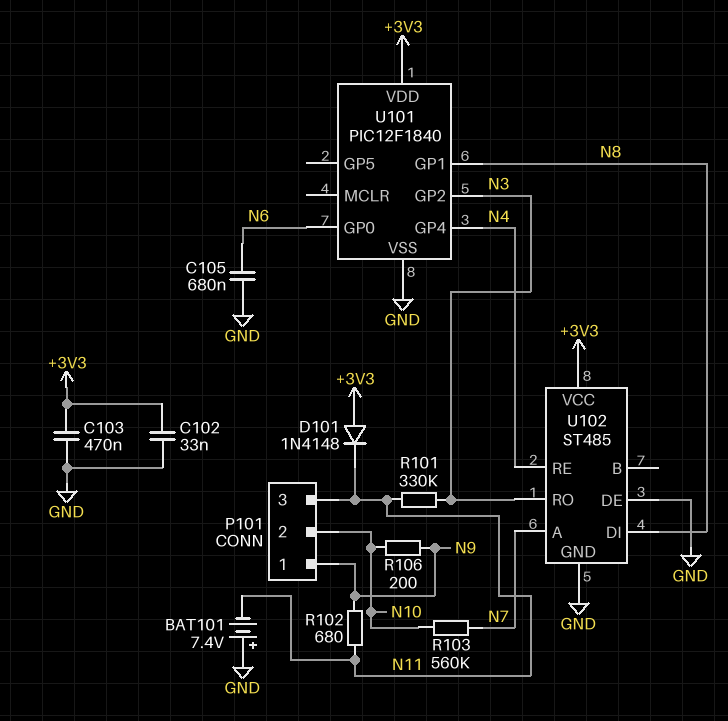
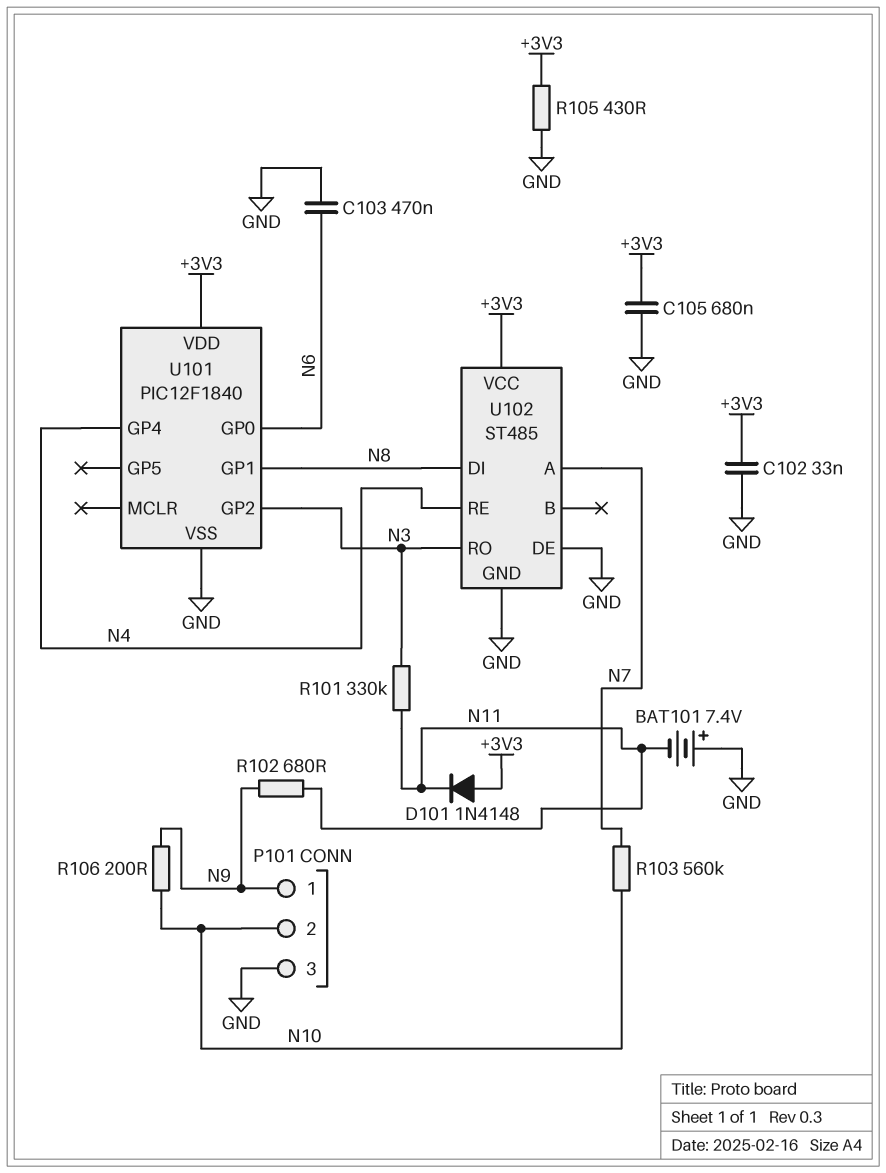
C103: 470nF (+3V3, GND) -> 470nF (GND, N6)
C105: 680nF (GND, N6) -> 680nF (+3V3, GND)
P101 pin 3: N11 -> GND
R105: none -> 430 (+3V3, GND)

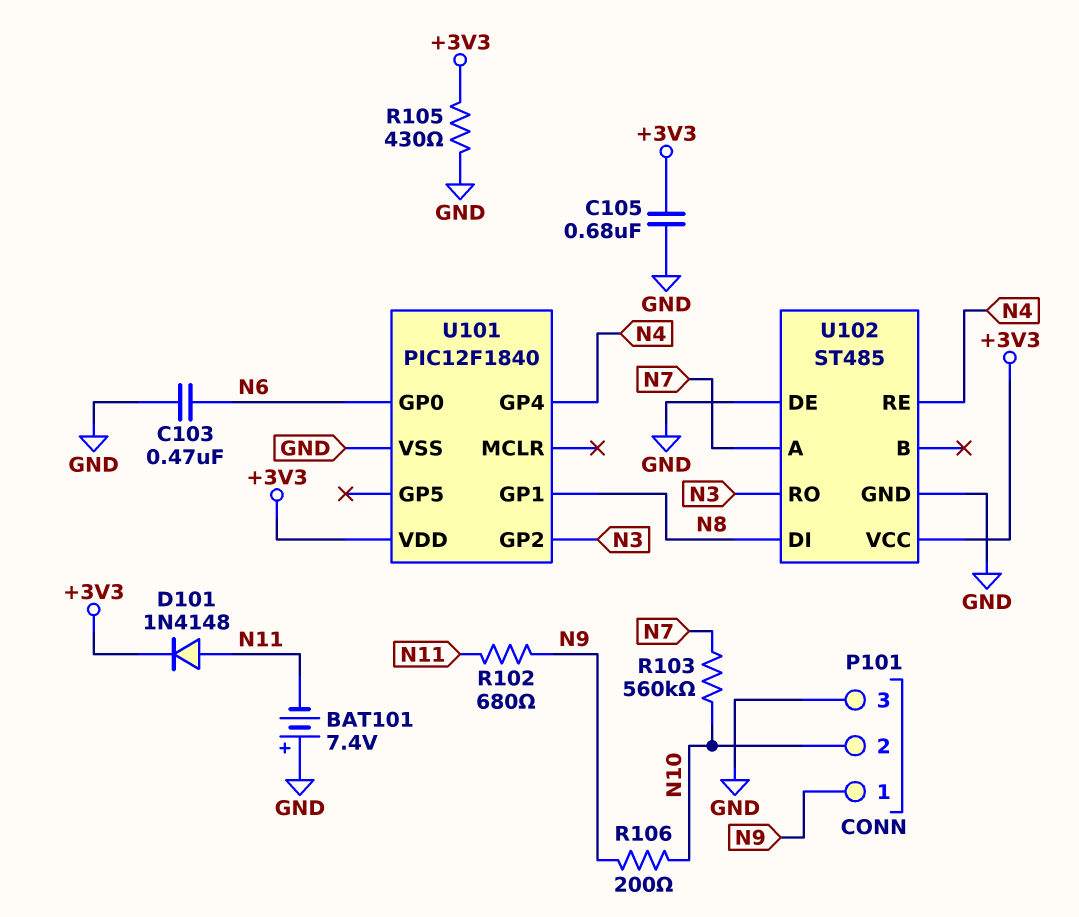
C102: 33nF (+3V3, GND) -> none
D101: diode 1N4148 (A +3V3, K N11) -> diode 1N4148 (A N11, K +3V3)
R101: 330k (N3, N11) -> none

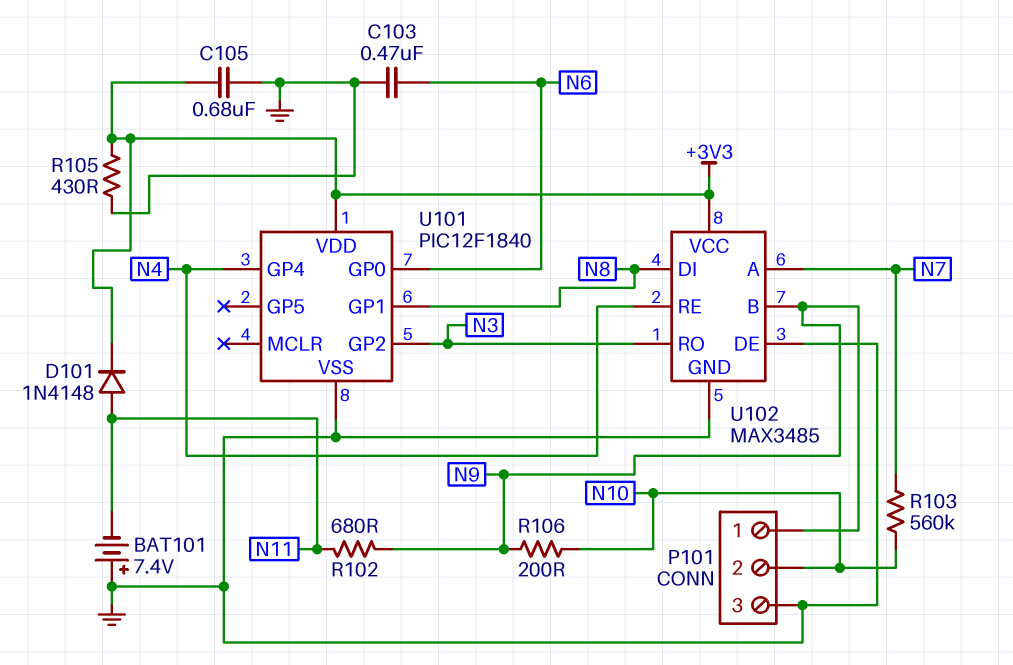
U102: ST485 -> MAX3485
U102 pin B: none -> N9

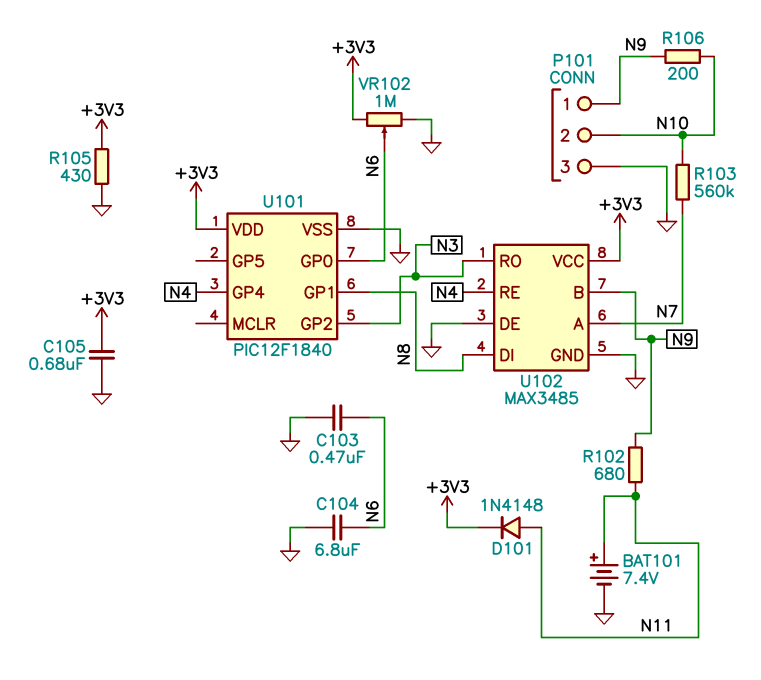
BAT101: 7.4V (plus GND, minus N11) -> 7.4V (plus N11, minus GND)
C104: none -> 6.8uF (GND, N6)
VR102: none -> 1M (+3V3, GND, wiper N6)

